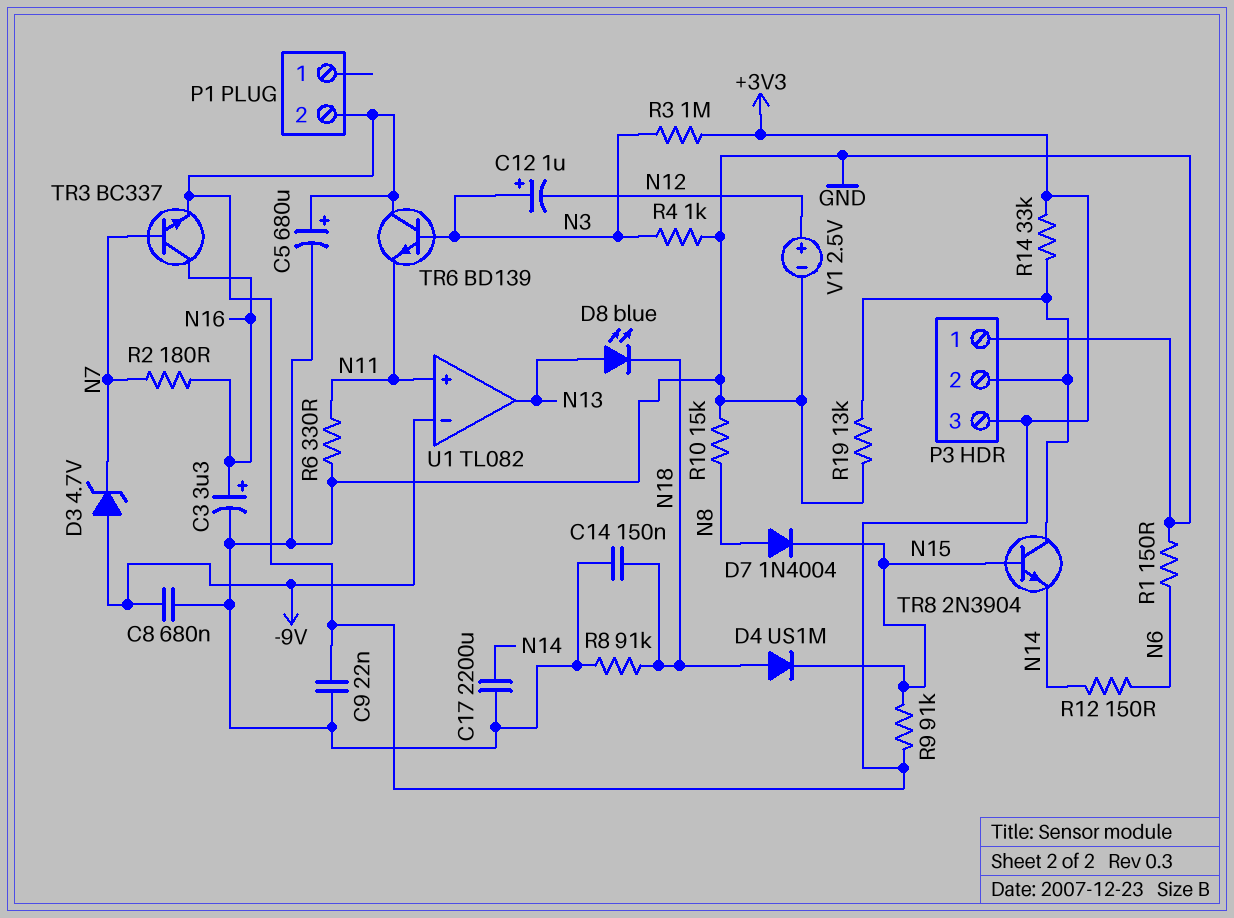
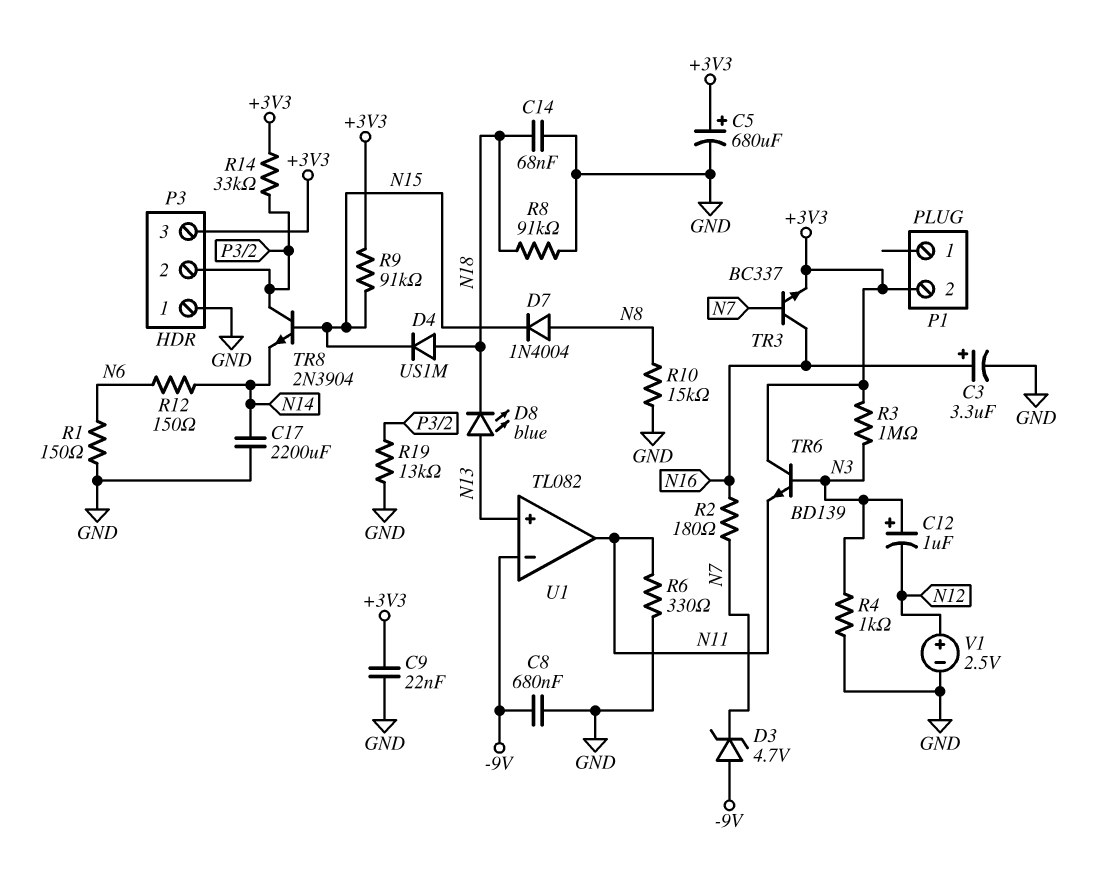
C14: 150nF (GND, N18) -> 68nF (GND, N18)
U1 pin in+: N11 -> N13
U1 pin out: N13 -> N11

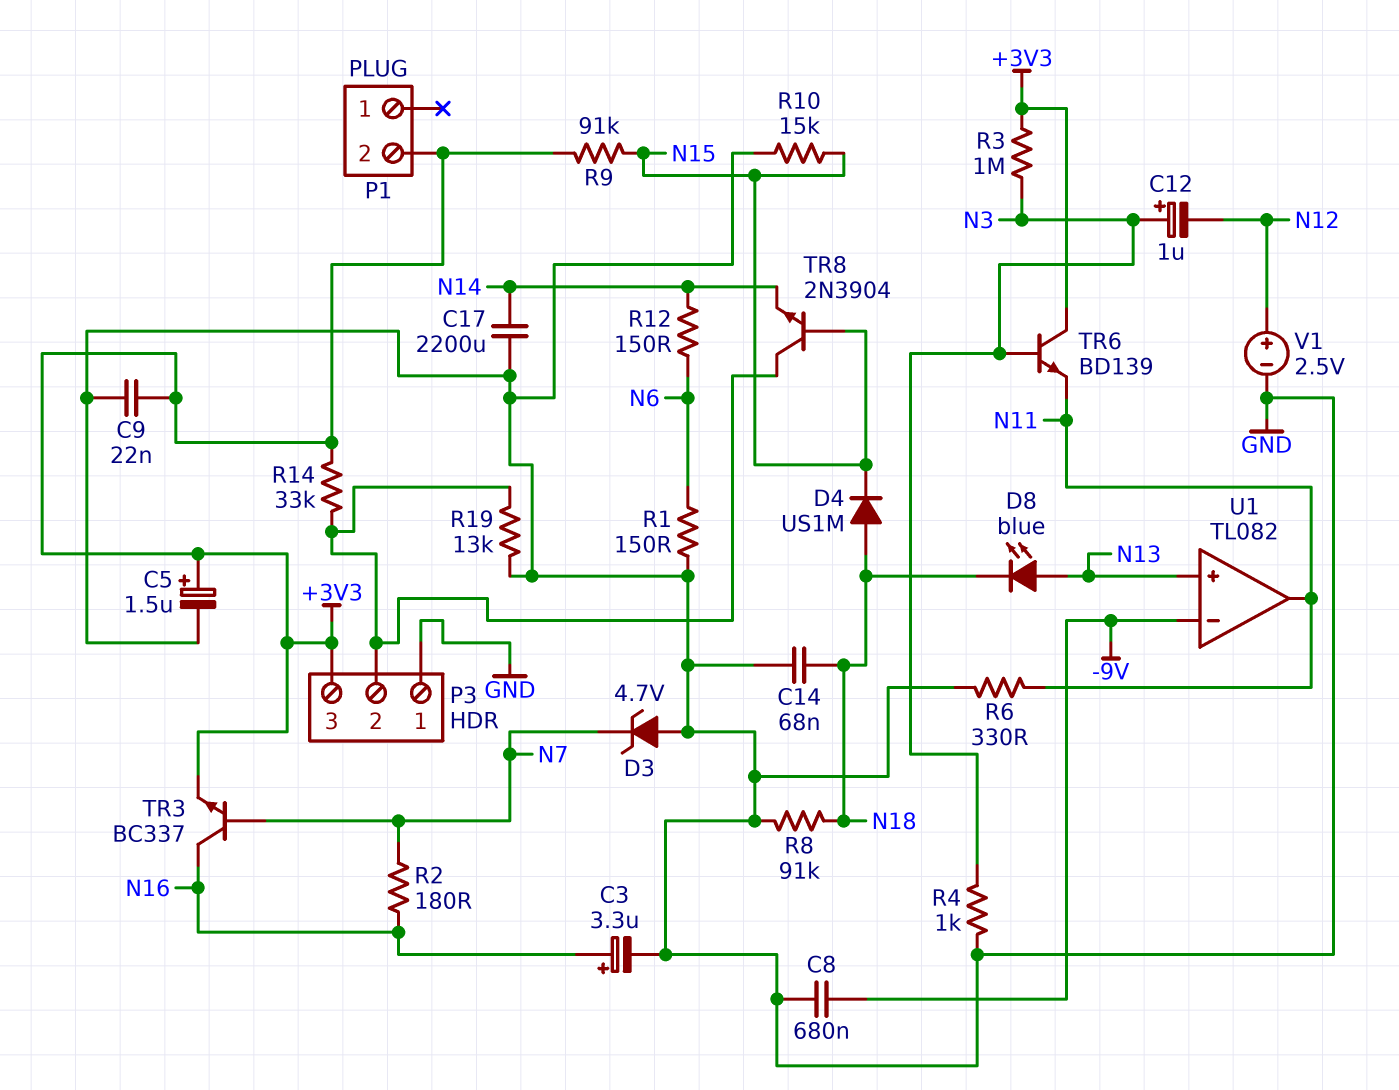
C5: 680uF (plus +3V3, minus GND) -> 1.5uF (plus +3V3, minus GND)
D3: zener 4.7V (A -9V, K N7) -> zener 4.7V (A GND, K N7)
D7: diode 1N4004 (A N8, K N15) -> none
R10: 15k (GND, N8) -> 15k (GND, N15)

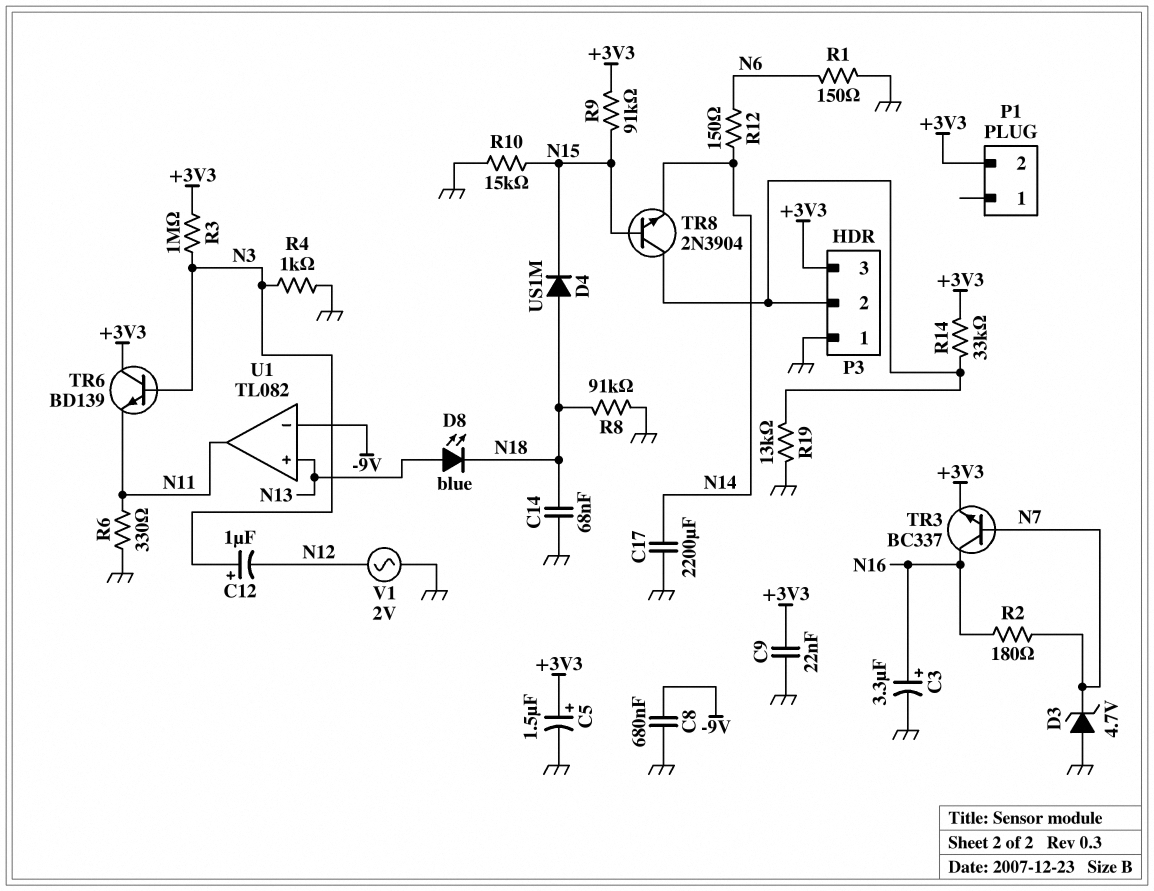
V1: 2.5V (plus N12, minus GND) -> AC 2V (GND, N12)

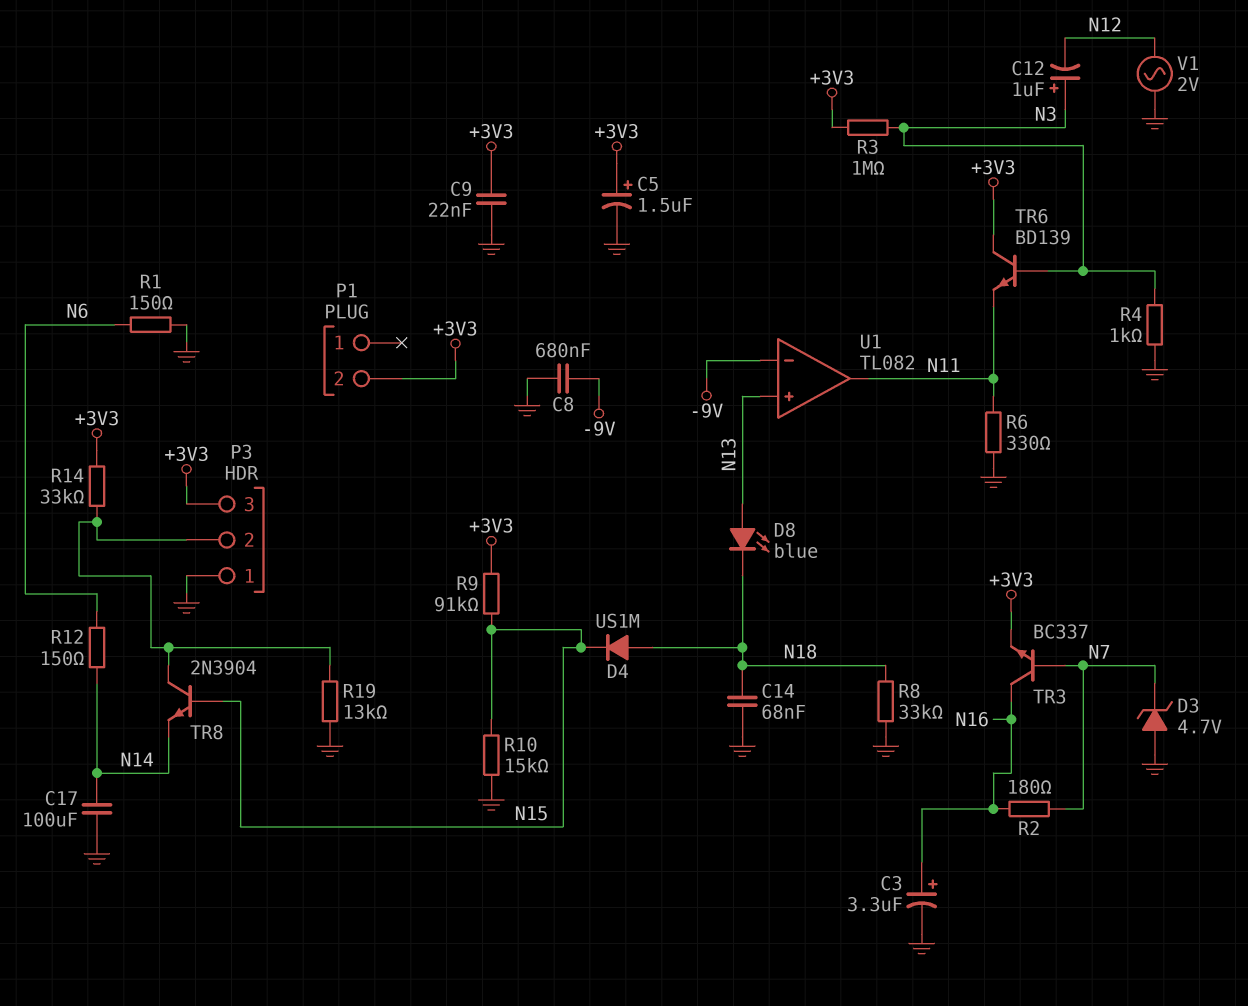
C17: 2200uF (GND, N14) -> 100uF (GND, N14)
R8: 91k (GND, N18) -> 33k (GND, N18)

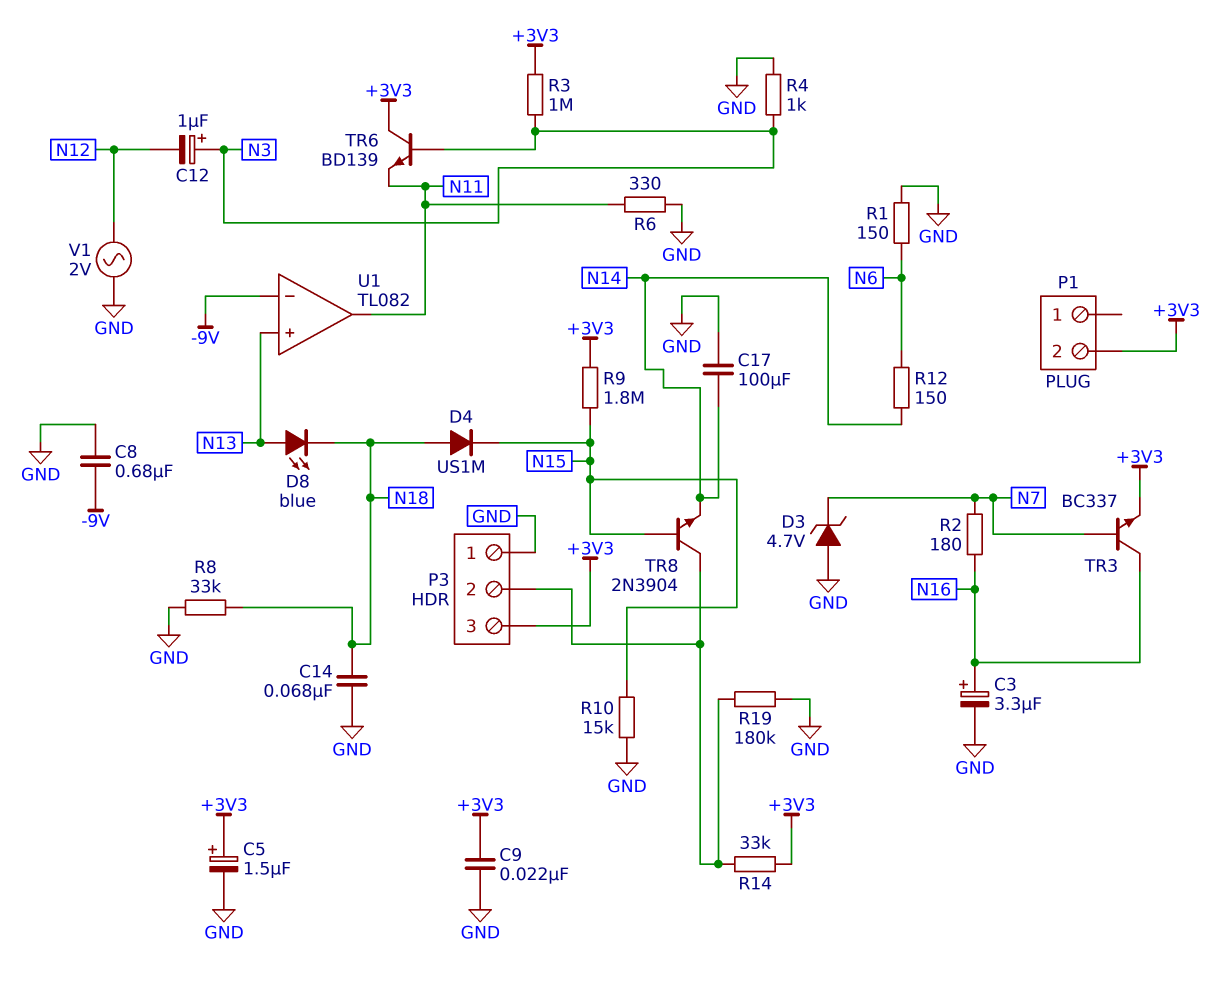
R9: 91k (+3V3, N15) -> 1.8M (+3V3, N15)
R19: 13k (GND, P3/2) -> 180k (GND, P3/2)

